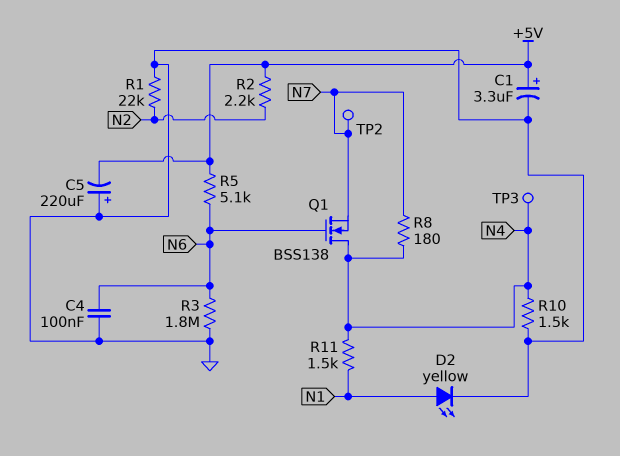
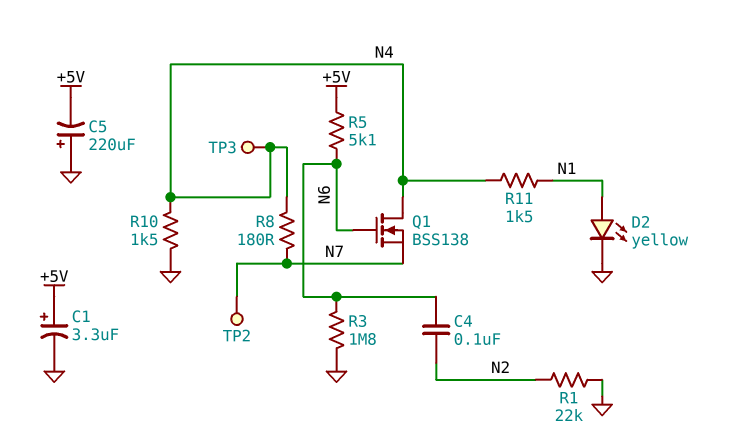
C4: 100nF (GND, N6) -> 100nF (N2, N6)
R2: 2.2k (+5V, N2) -> none

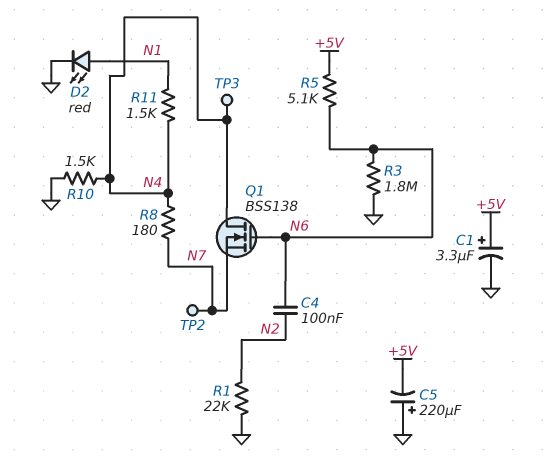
D2: LED yellow (A N1, K GND) -> LED red (A N1, K GND)

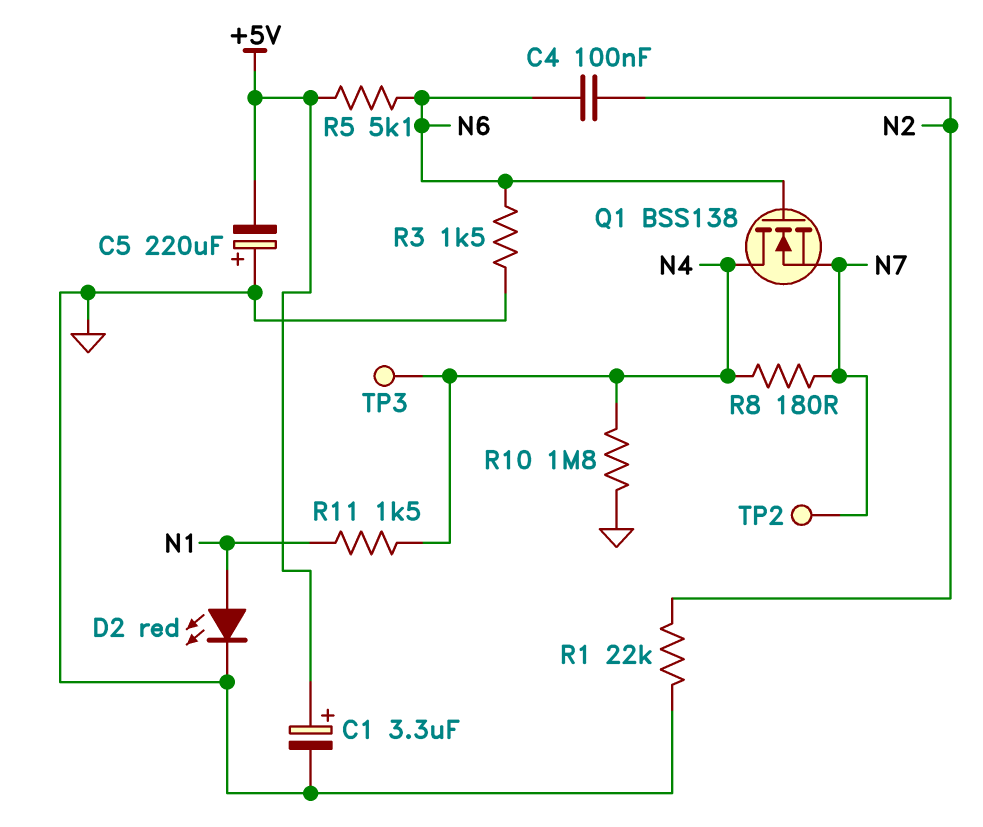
R3: 1.8M (GND, N6) -> 1.5k (GND, N6)
R10: 1.5k (GND, N4) -> 1.8M (GND, N4)

